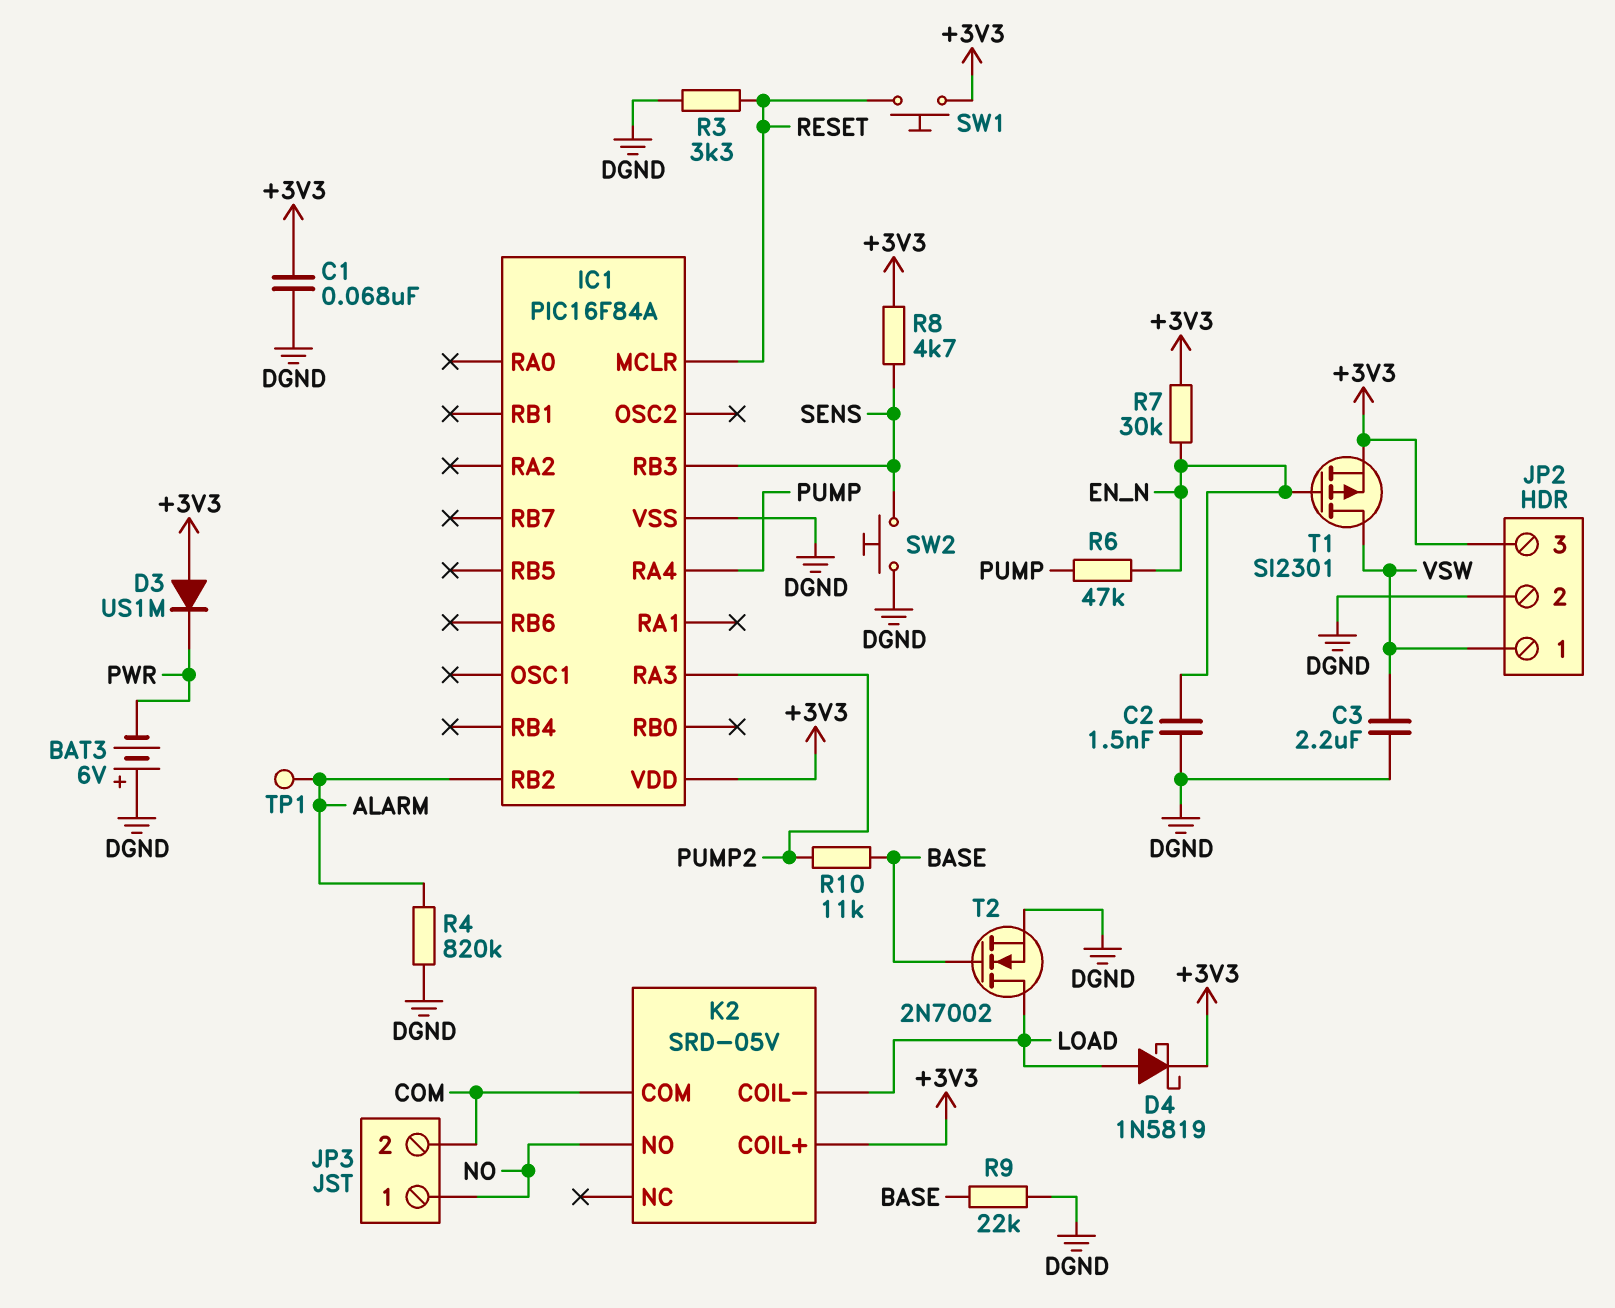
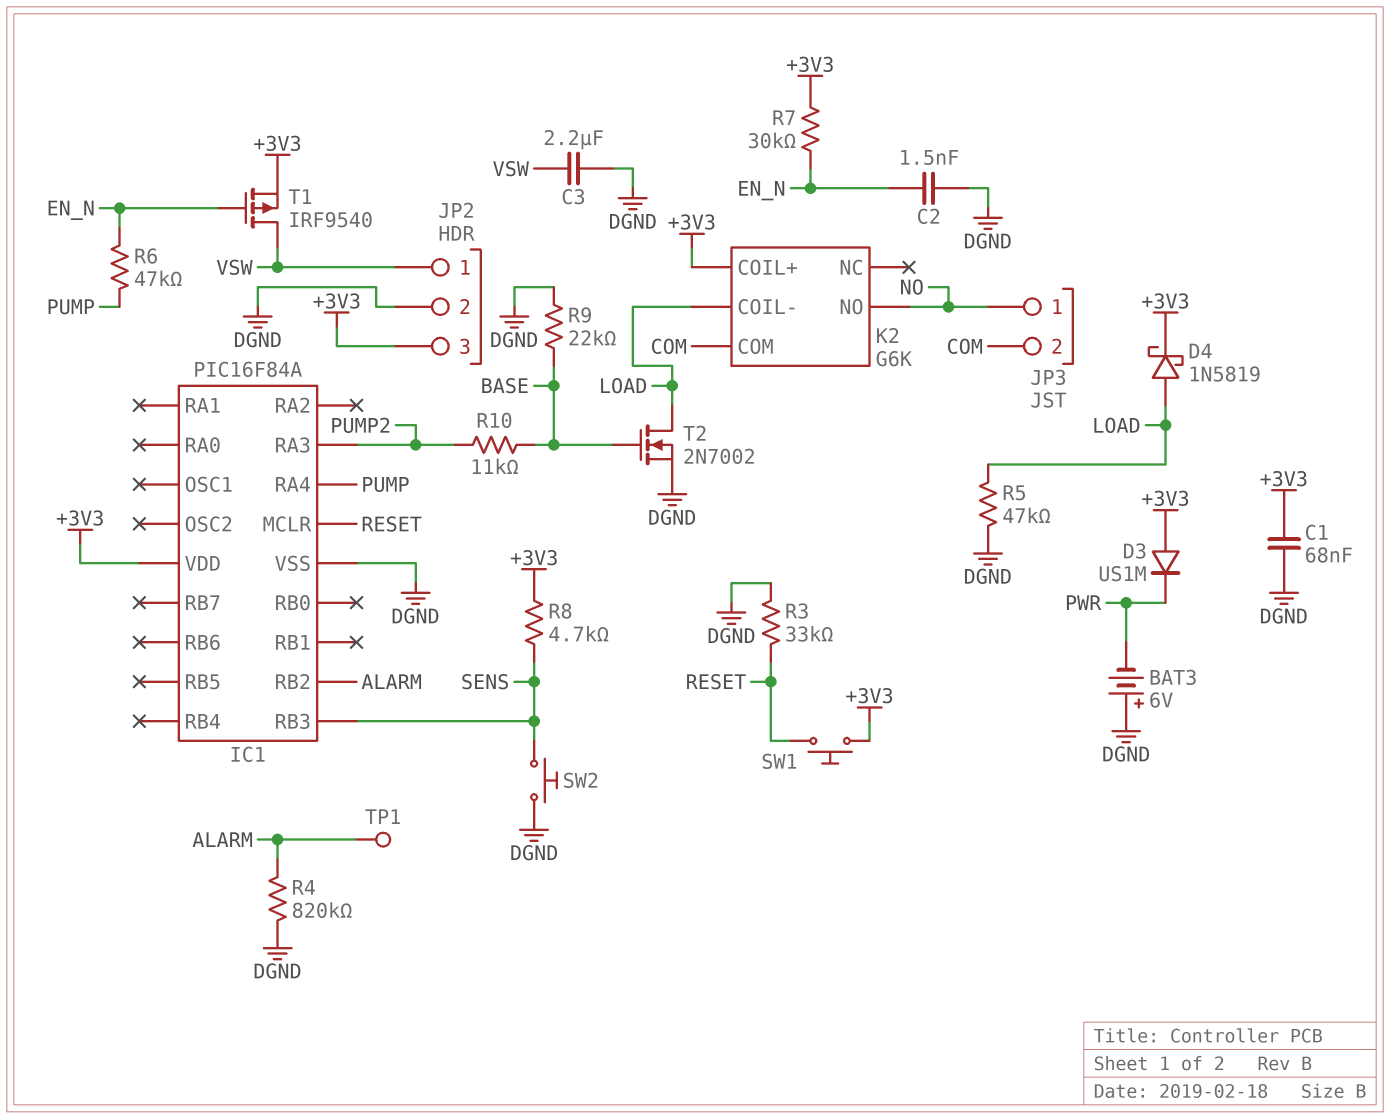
K2: SRD-05V -> G6K
R3: 3.3k (DGND, RESET) -> 33k (DGND, RESET)
R5: none -> 47k (DGND, LOAD)
T1: PMOS SI2301 (G EN_N, D VSW, S +3V3) -> PMOS IRF9540 (G EN_N, D VSW, S +3V3)

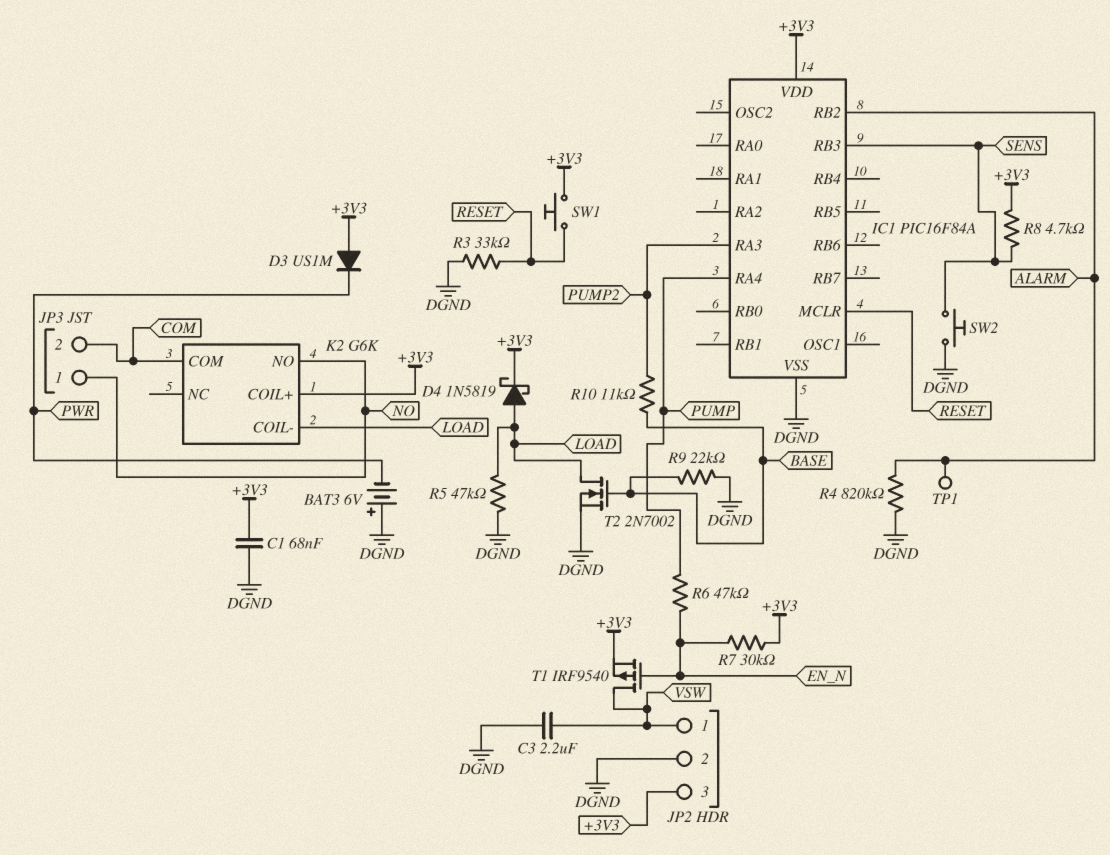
C2: 1.5nF (DGND, EN_N) -> none

